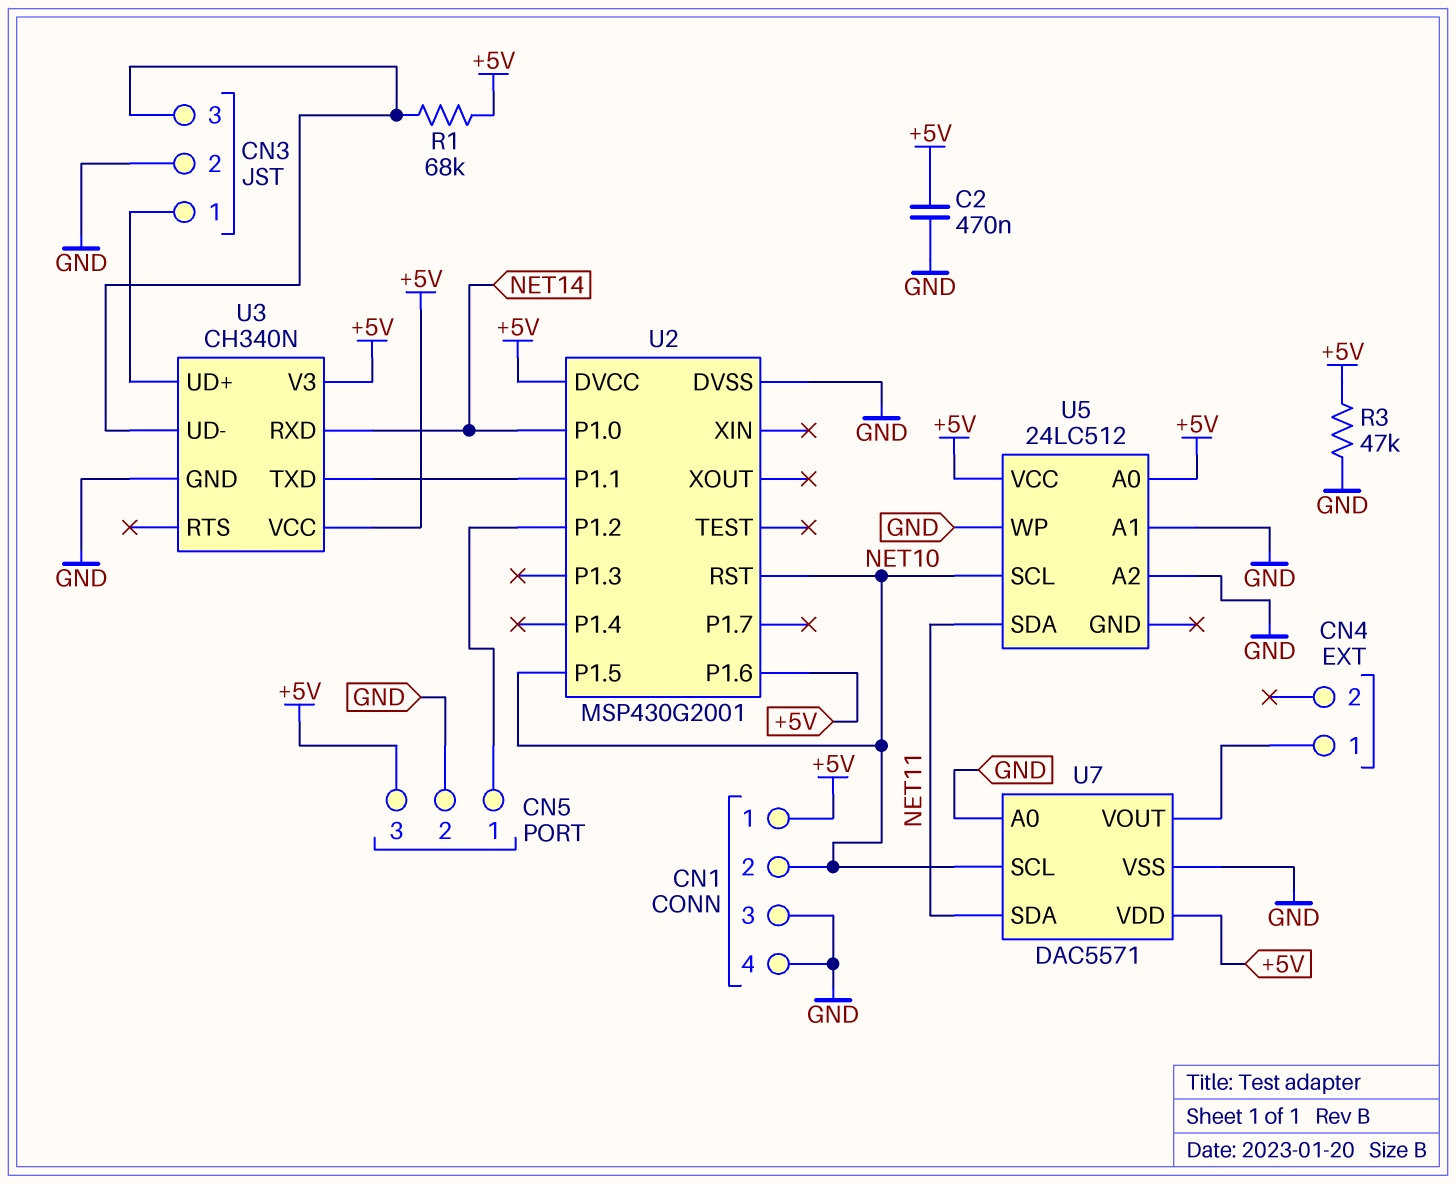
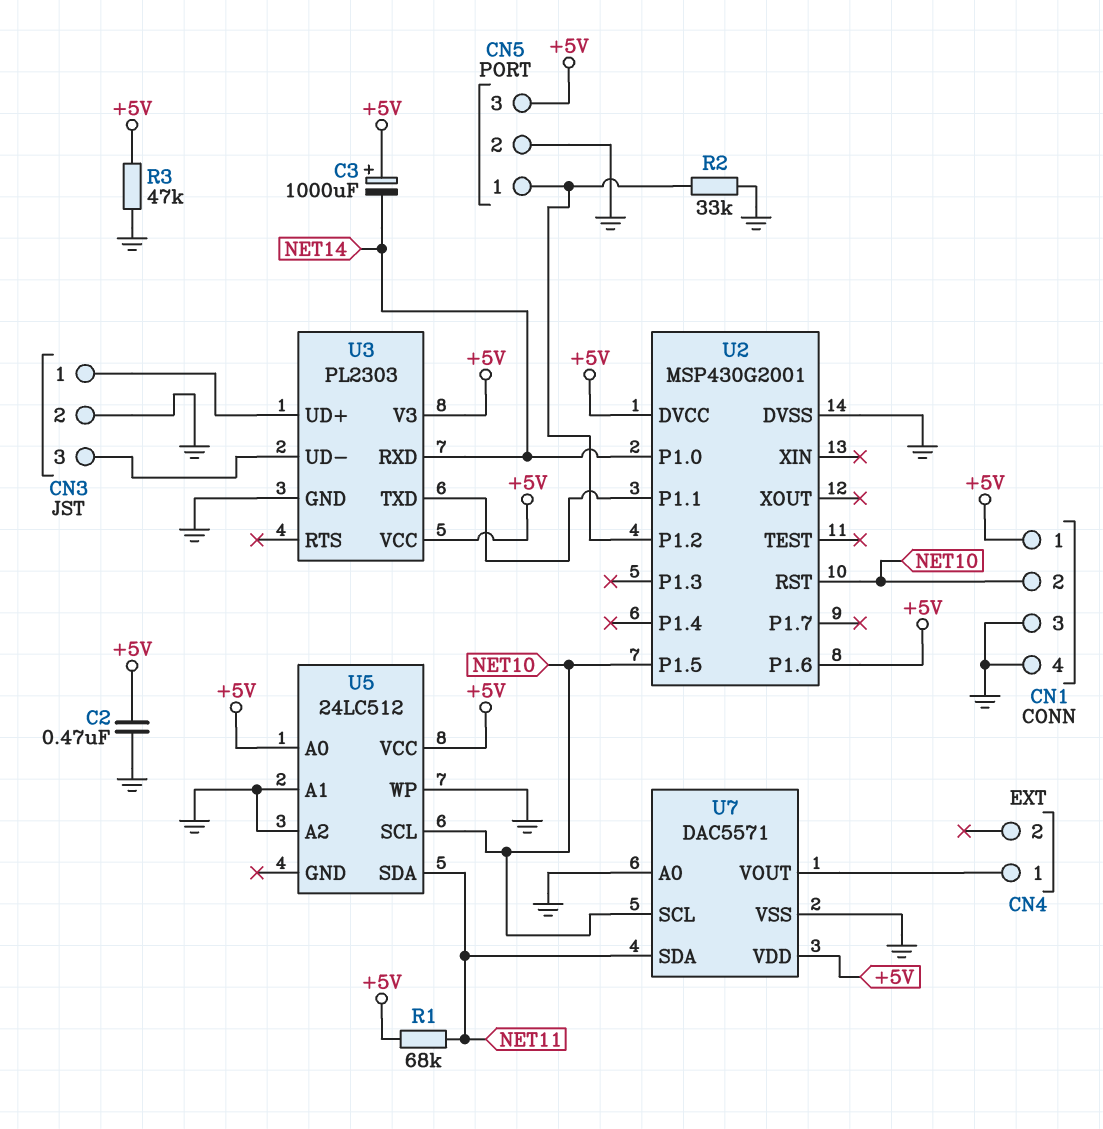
C3: none -> 1000uF (plus +5V, minus NET14)
R1: 68k (+5V, CN3/3) -> 68k (+5V, NET11)
R2: none -> 33k (CN5/1, GND)
U3: CH340N -> PL2303

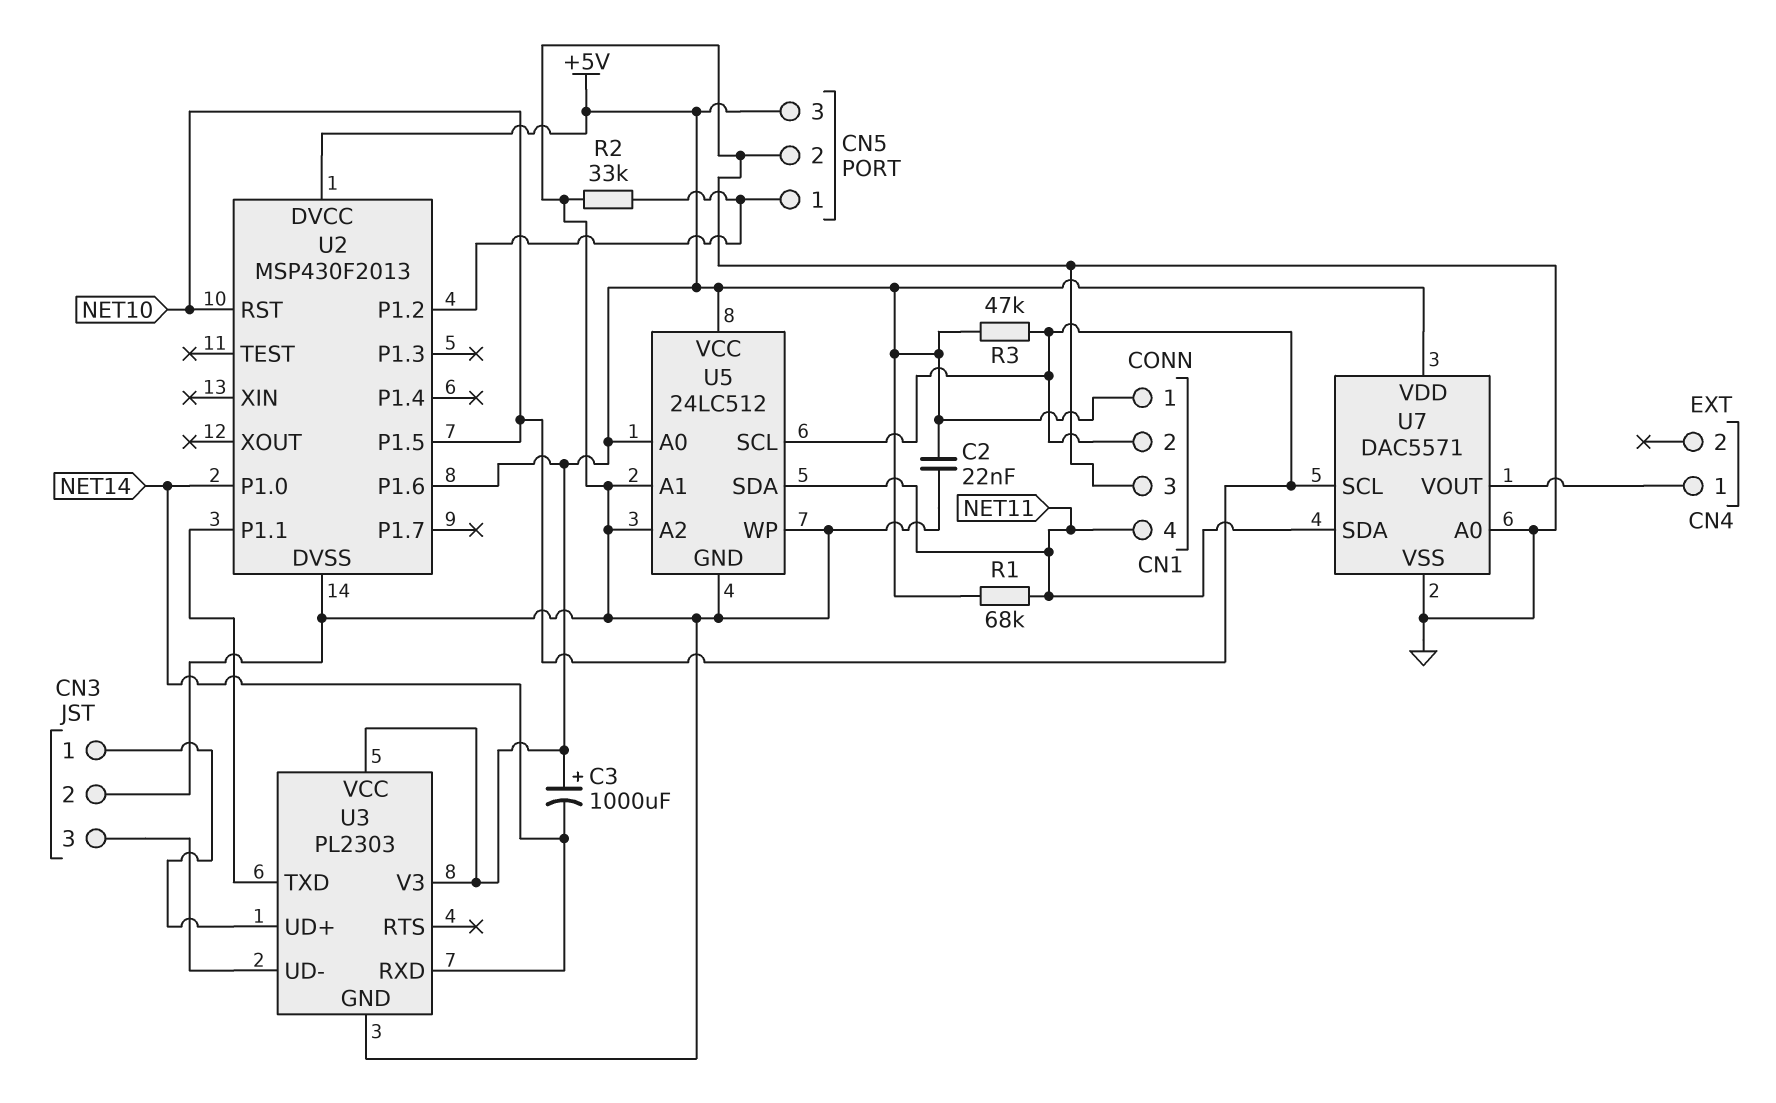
C2: 470nF (+5V, GND) -> 22nF (+5V, GND)
CN1 pin 4: GND -> NET11
R3: 47k (+5V, GND) -> 47k (+5V, NET10)
U2: MSP430G2001 -> MSP430F2013
U5 pin GND: none -> GND

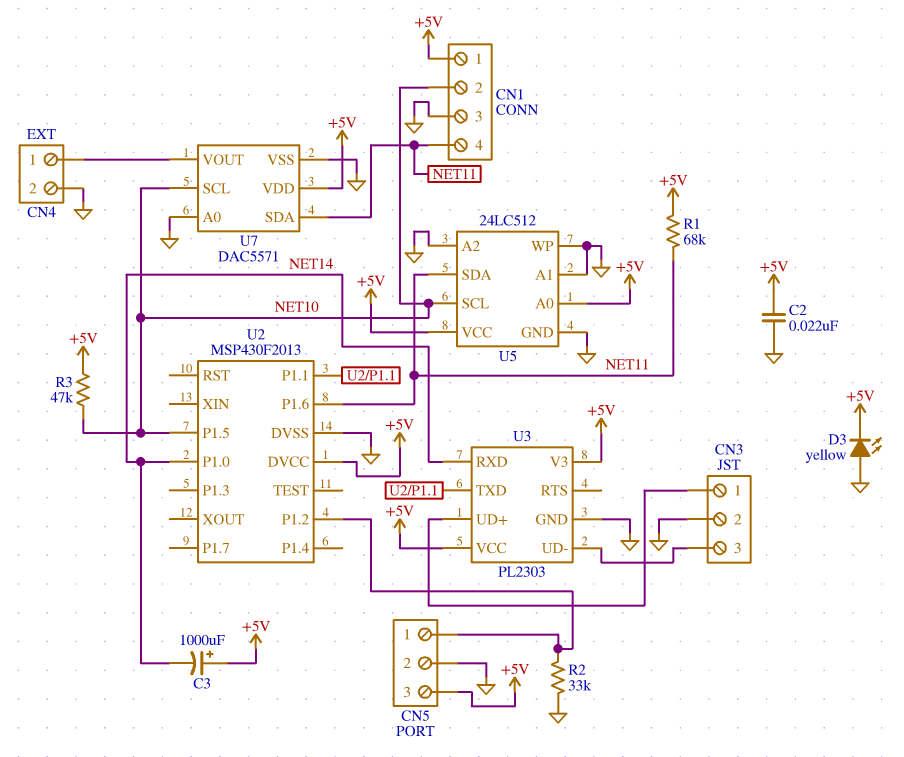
CN4 pin 2: none -> GND
D3: none -> LED yellow (A GND, K +5V)
U2 pin P1.6: +5V -> NET11
U2 pin RST: NET10 -> none

